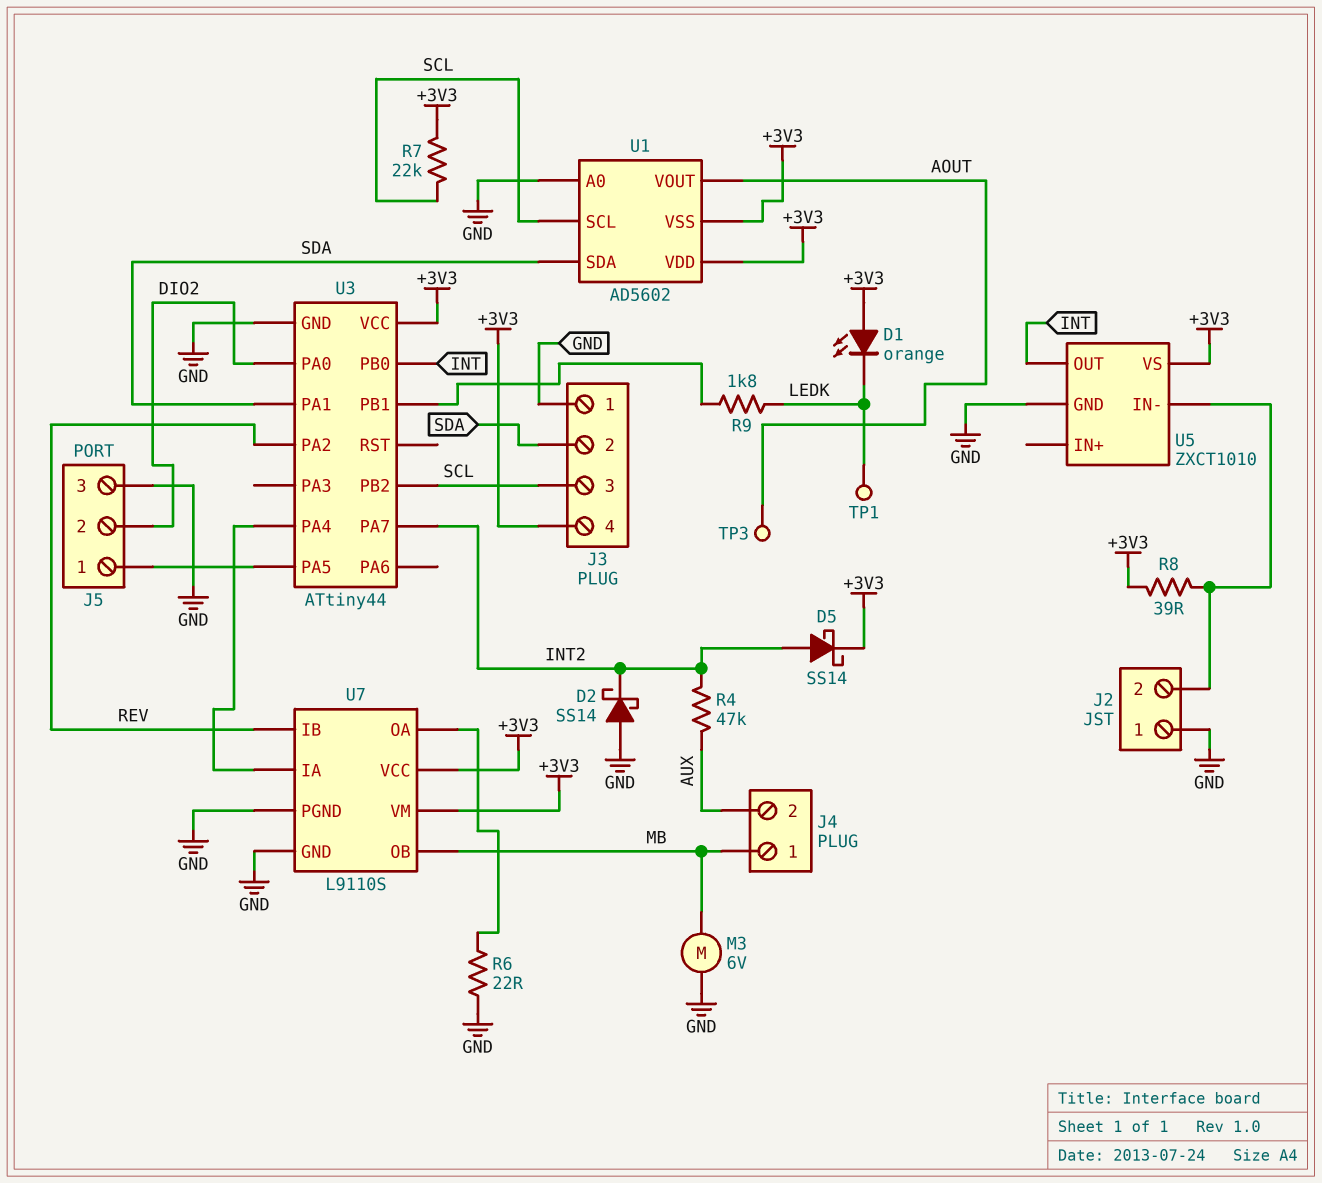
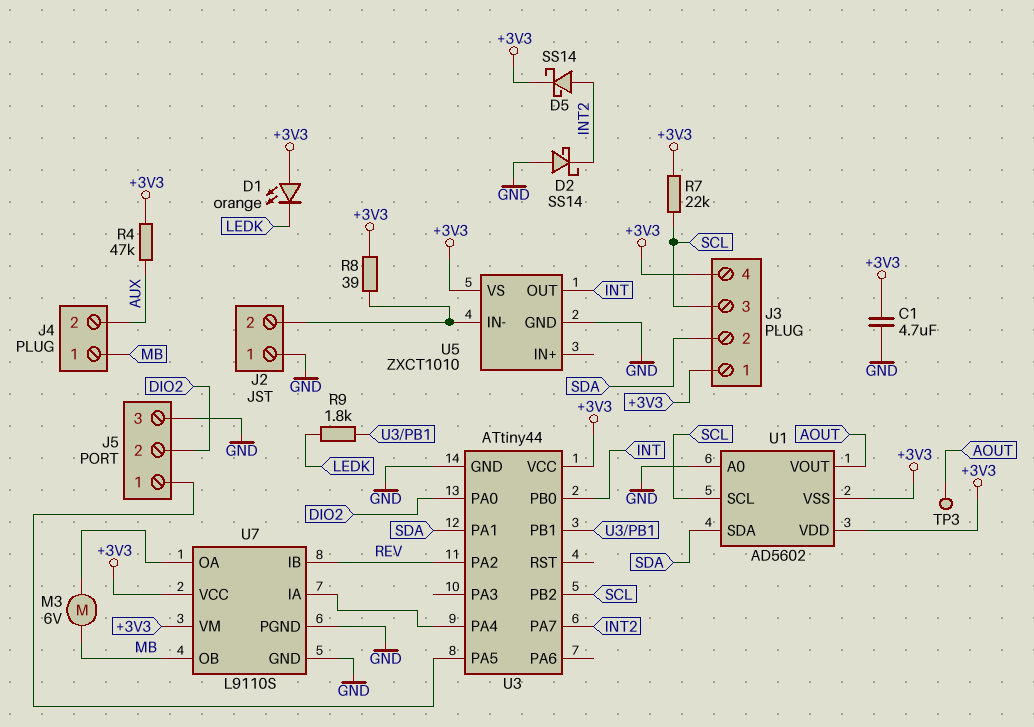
C1: none -> 4.7uF (+3V3, GND)
J3 pin 1: GND -> +3V3
M3: motor 6V (GND, MB) -> motor 6V (MB, U7/OA)
R4: 47k (AUX, INT2) -> 47k (+3V3, AUX)
R6: 22 (GND, U7/OA) -> none
TP1: test point (LEDK) -> none

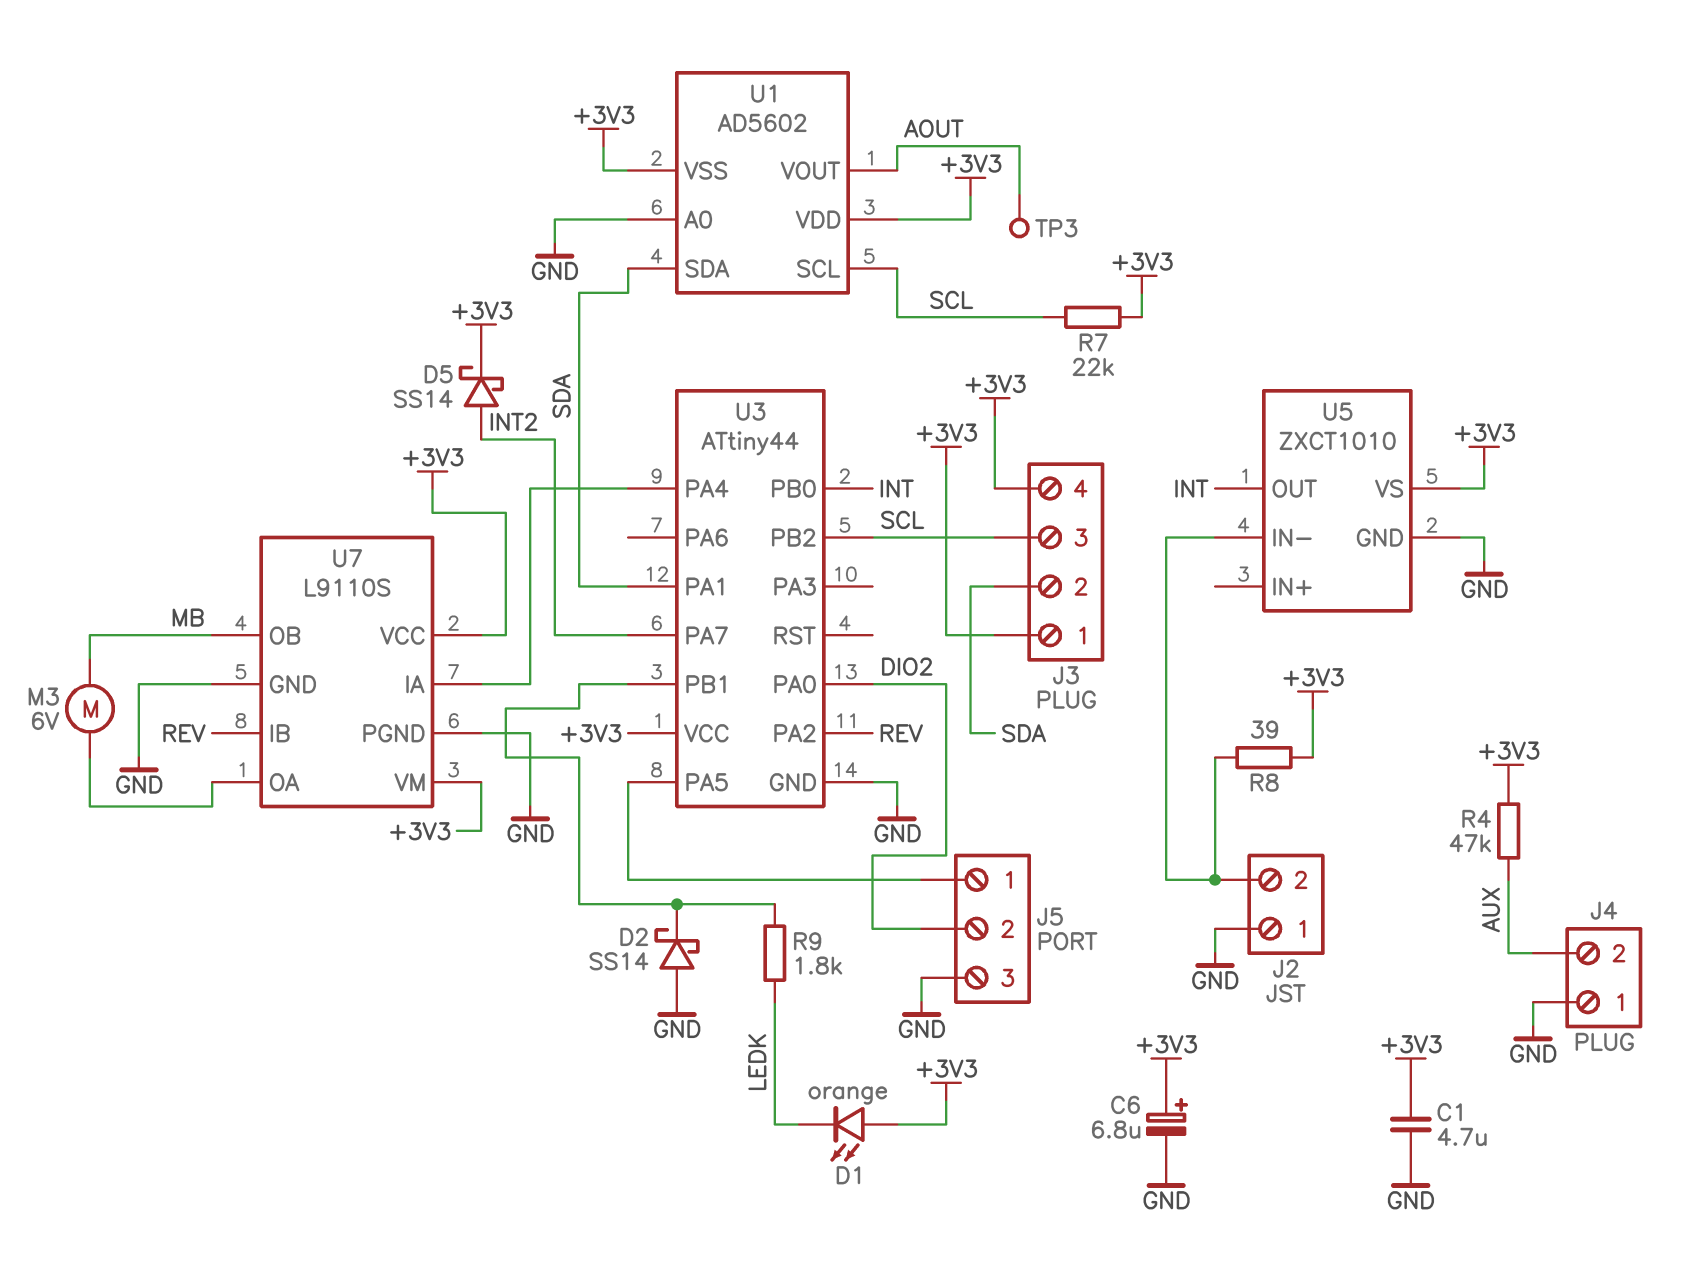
C6: none -> 6.8uF (plus +3V3, minus GND)
D2: schottky SS14 (A GND, K INT2) -> schottky SS14 (A GND, K U3/PB1)
J4 pin 1: MB -> GND

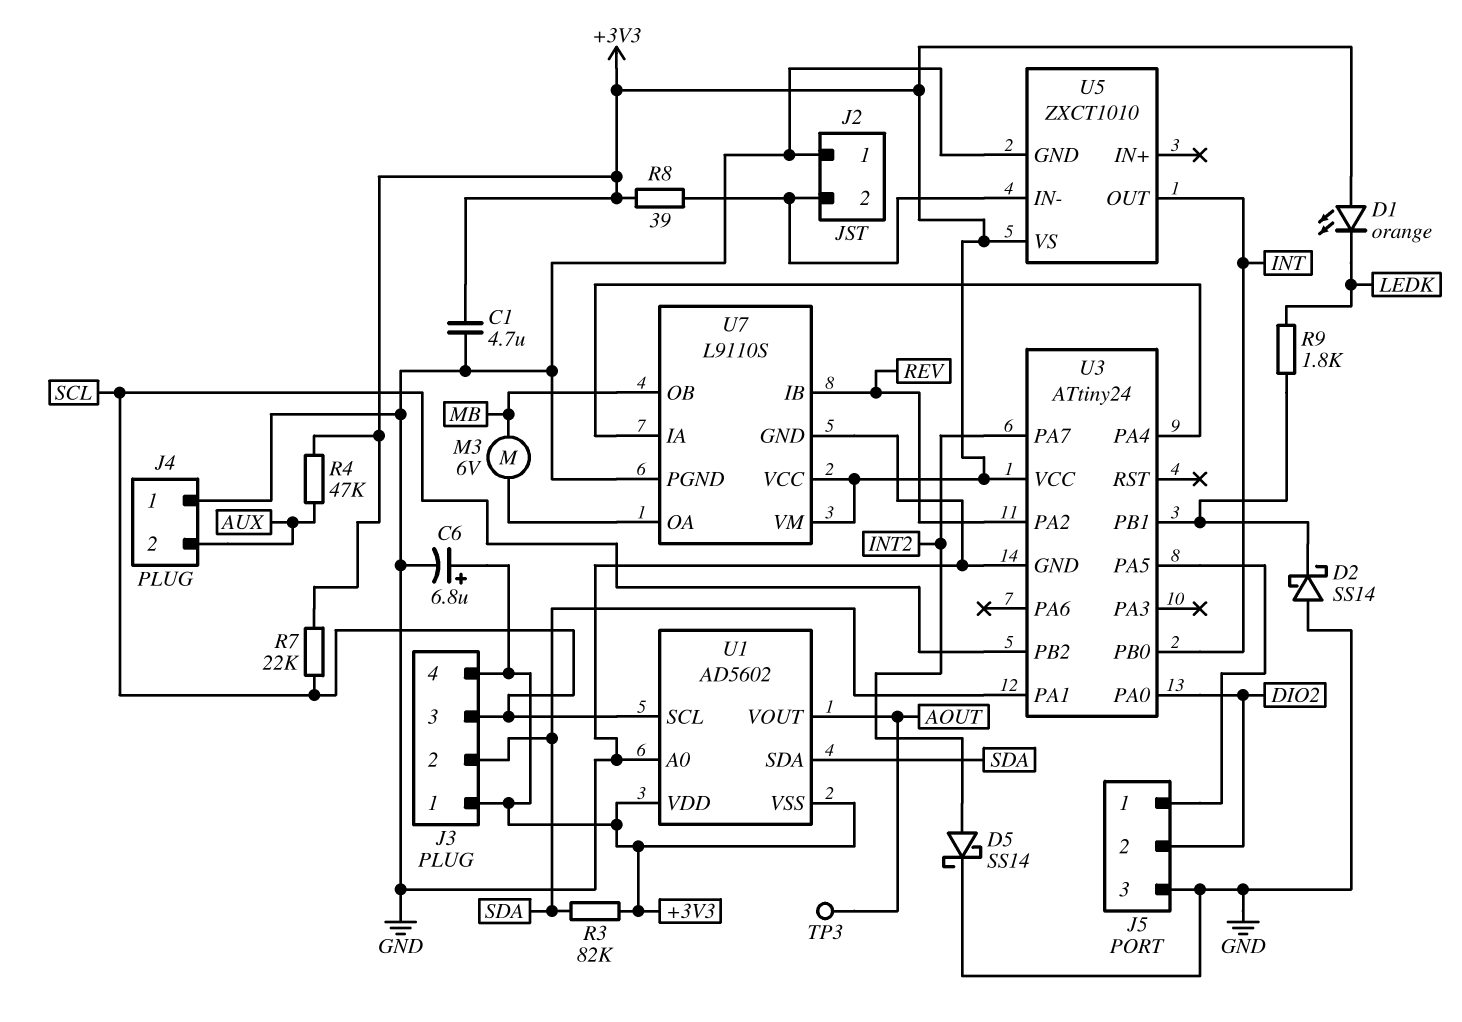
D5: schottky SS14 (A INT2, K +3V3) -> schottky SS14 (A INT2, K GND)
R3: none -> 82k (+3V3, SDA)
U3: ATtiny44 -> ATtiny24

